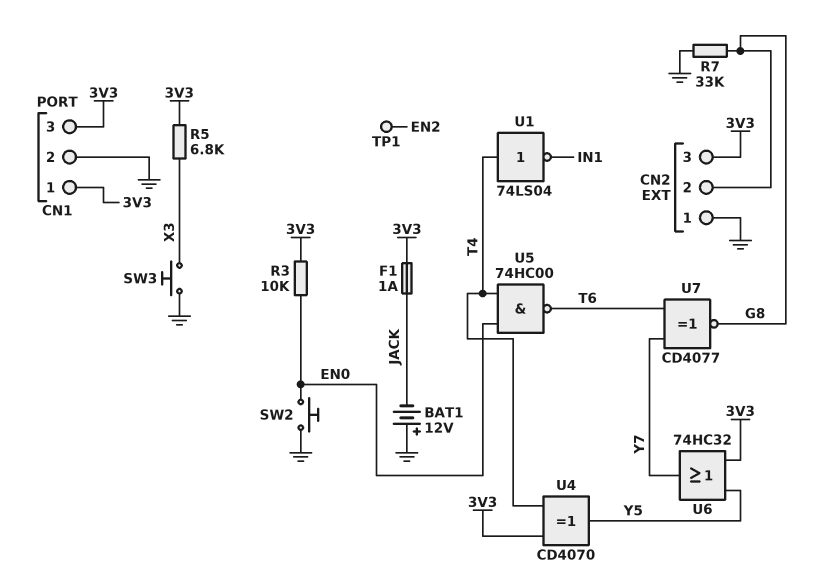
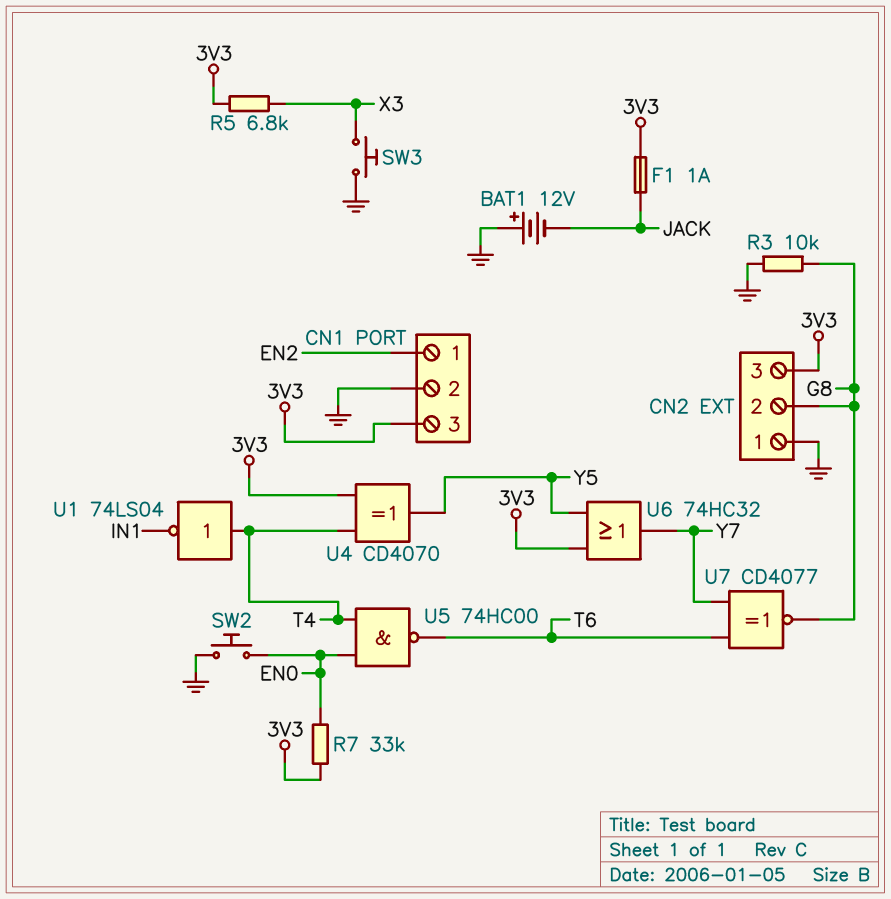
CN1 pin 1: 3V3 -> EN2
R3: 10k (3V3, EN0) -> 10k (G8, GND)
R7: 33k (G8, GND) -> 33k (3V3, EN0)
TP1: test point (EN2) -> none

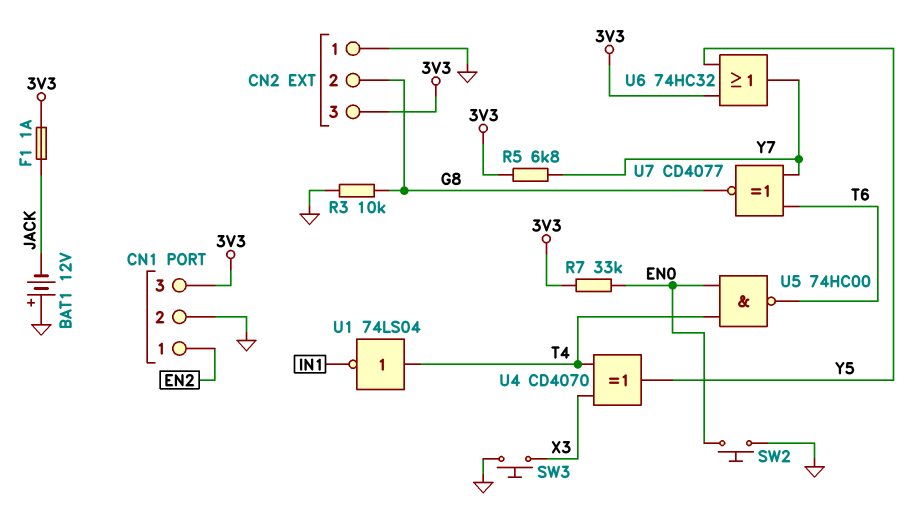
R5: 6.8k (3V3, X3) -> 6.8k (3V3, Y7)
U4: XOR CD4070 (in 3V3, in T4, out Y5) -> XOR CD4070 (in T4, in X3, out Y5)

